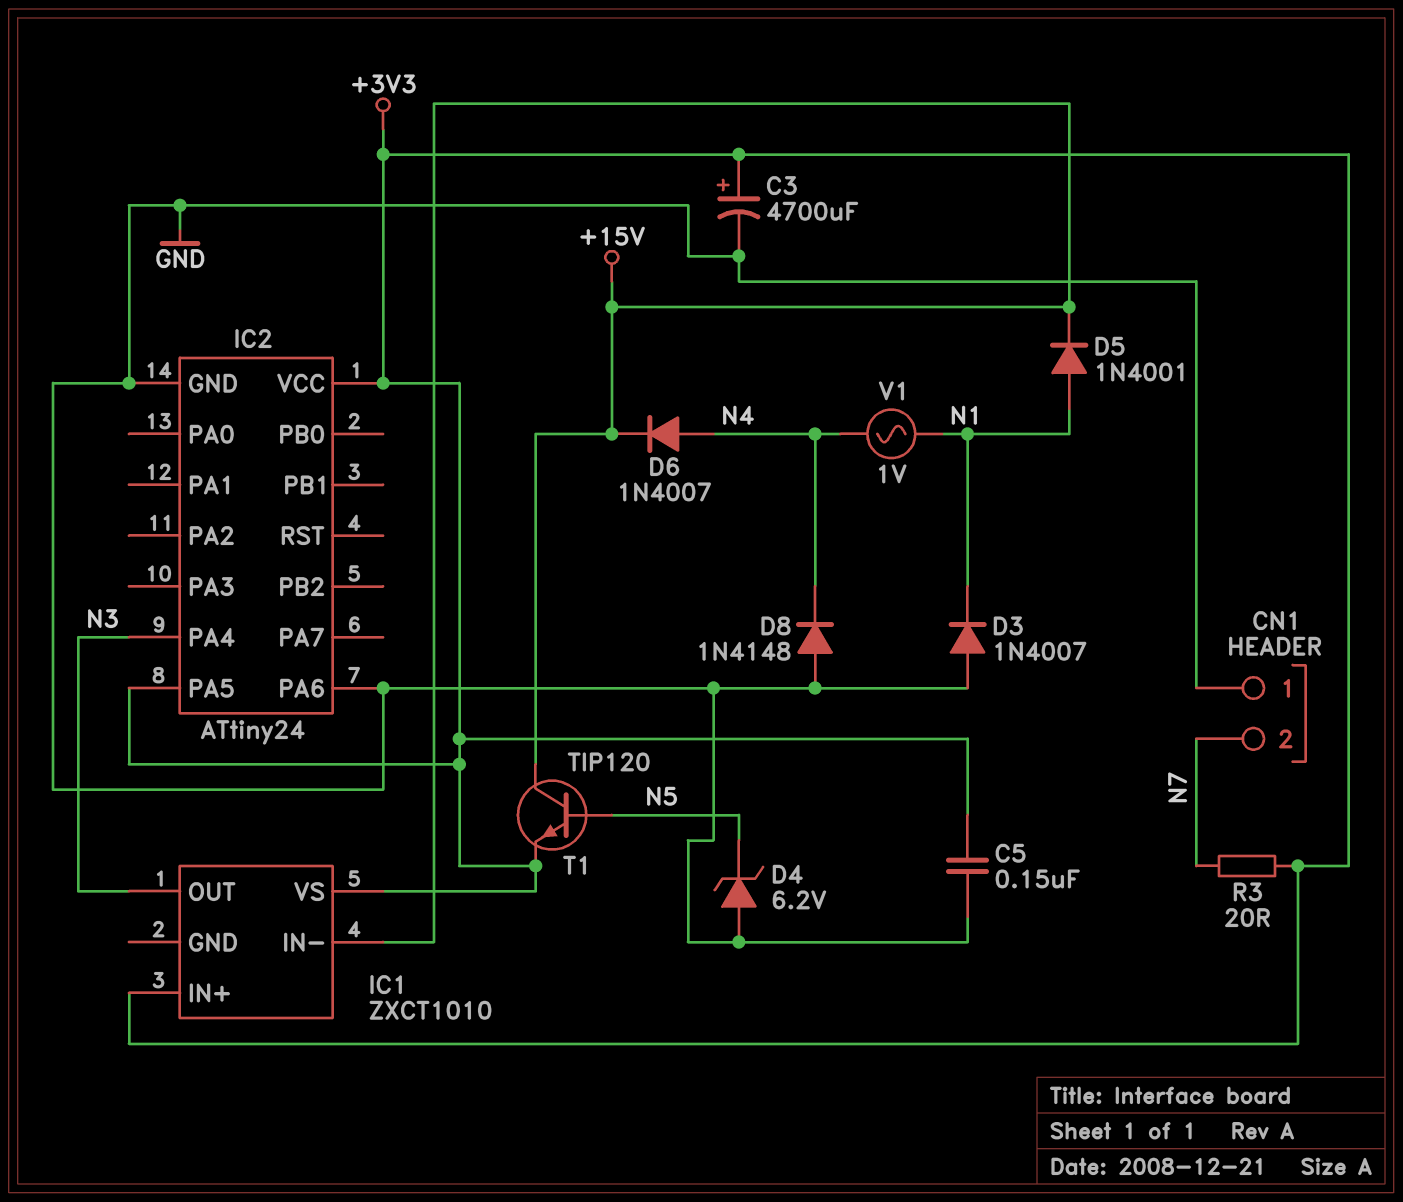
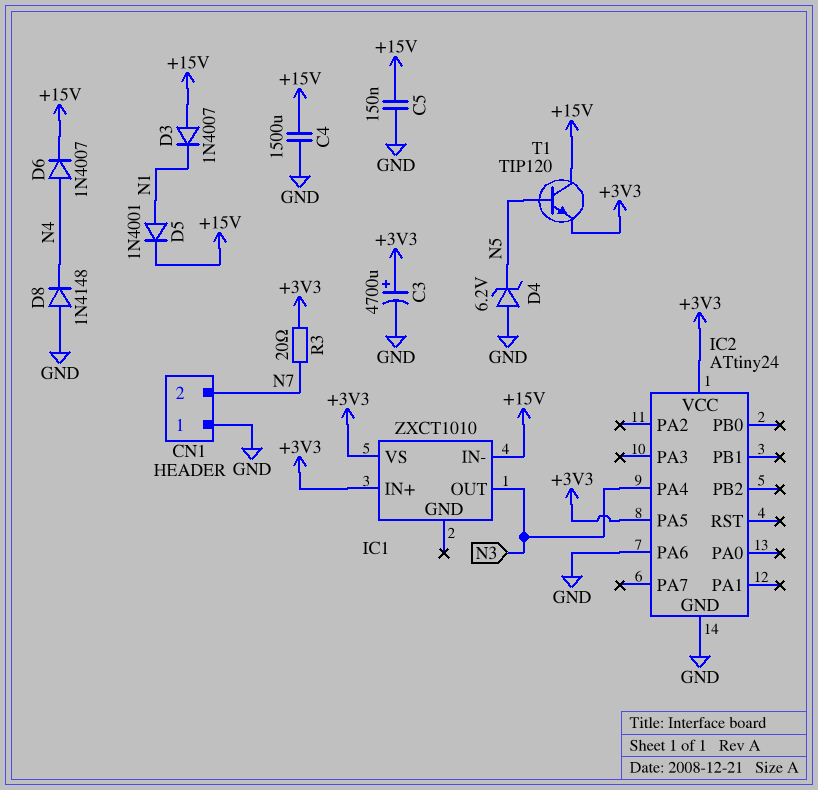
C4: none -> 1500uF (+15V, GND)
C5: 150nF (+3V3, GND) -> 150nF (+15V, GND)
D3: diode 1N4007 (A GND, K N1) -> diode 1N4007 (A +15V, K N1)
V1: AC 1V (N1, N4) -> none

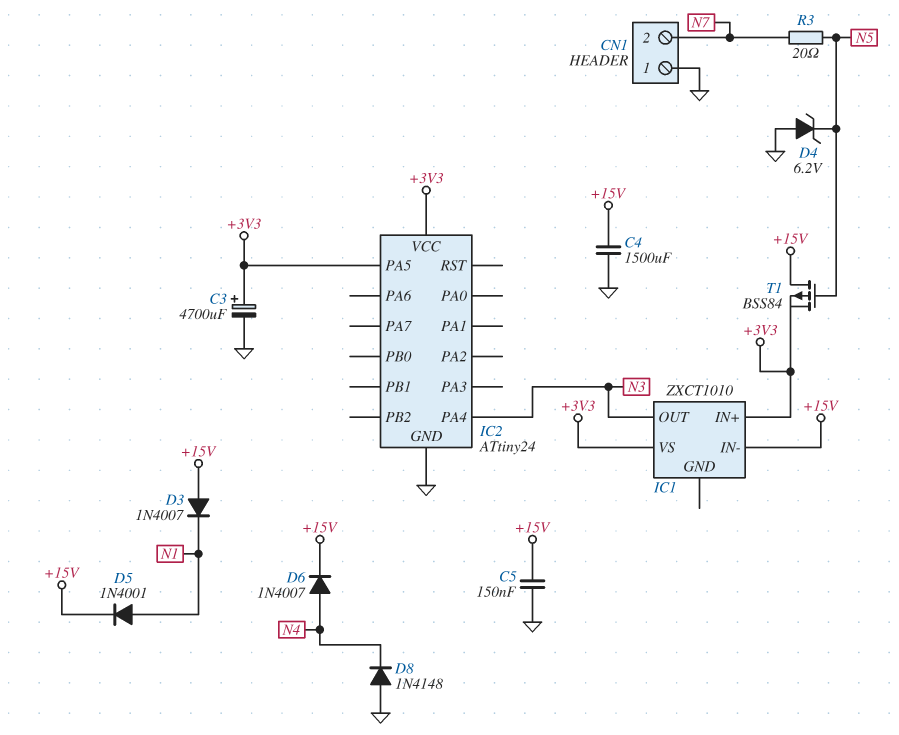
IC2 pin PA6: GND -> none
R3: 20 (+3V3, N7) -> 20 (N5, N7)
T1: NPN TIP120 (B N5, C +15V, E +3V3) -> PMOS BSS84 (G N5, D +15V, S +3V3)

